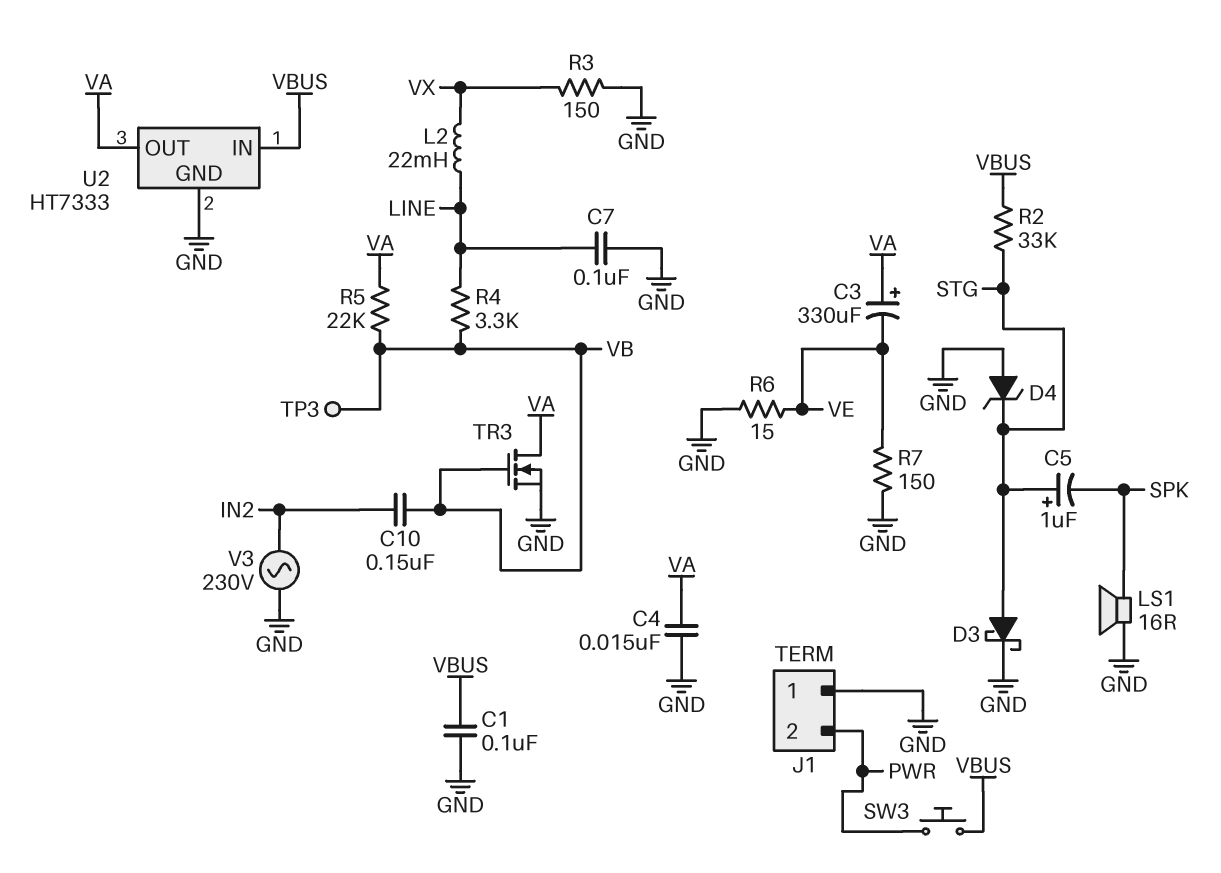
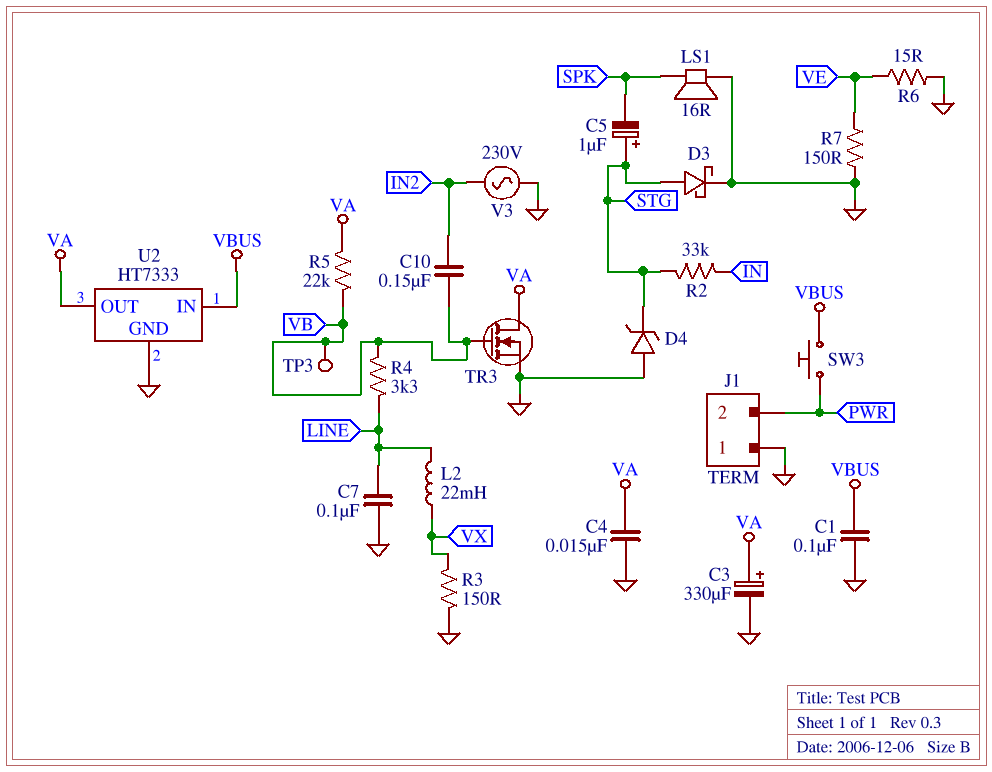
C3: 330uF (plus VA, minus VE) -> 330uF (plus VA, minus GND)
R2: 33k (STG, VBUS) -> 33k (IN, STG)

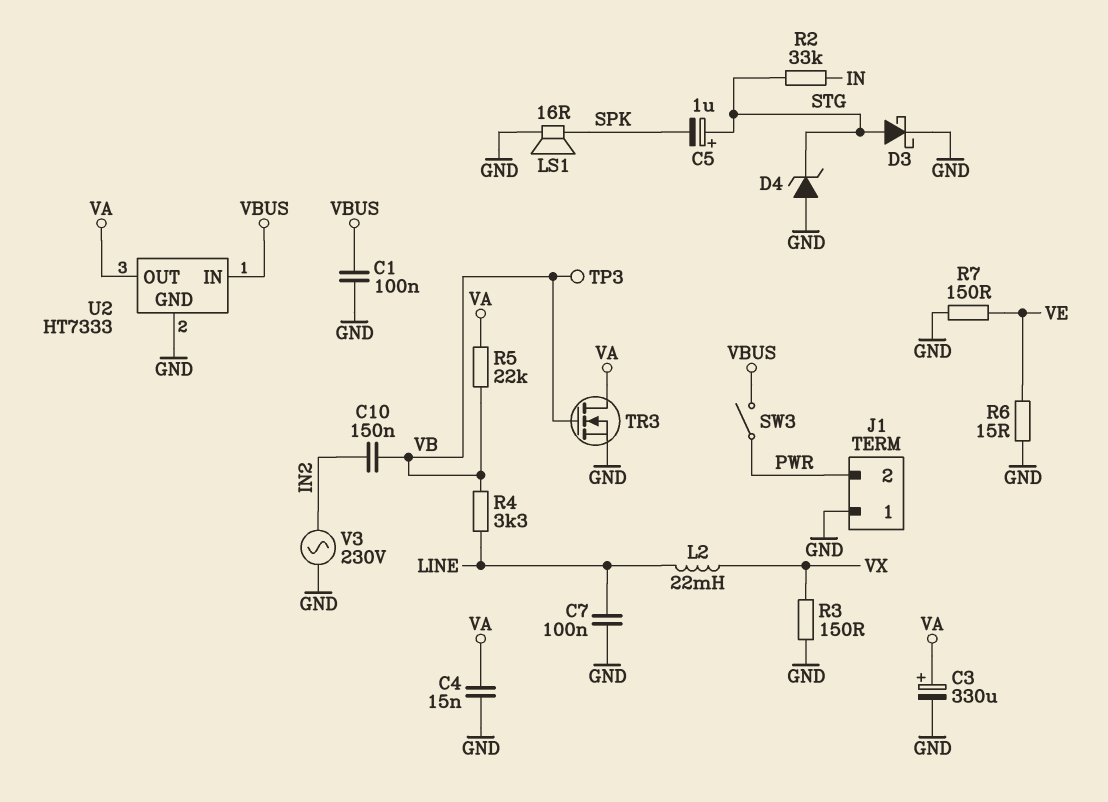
SW3: button (PWR, VBUS) -> switch (PWR, VBUS)

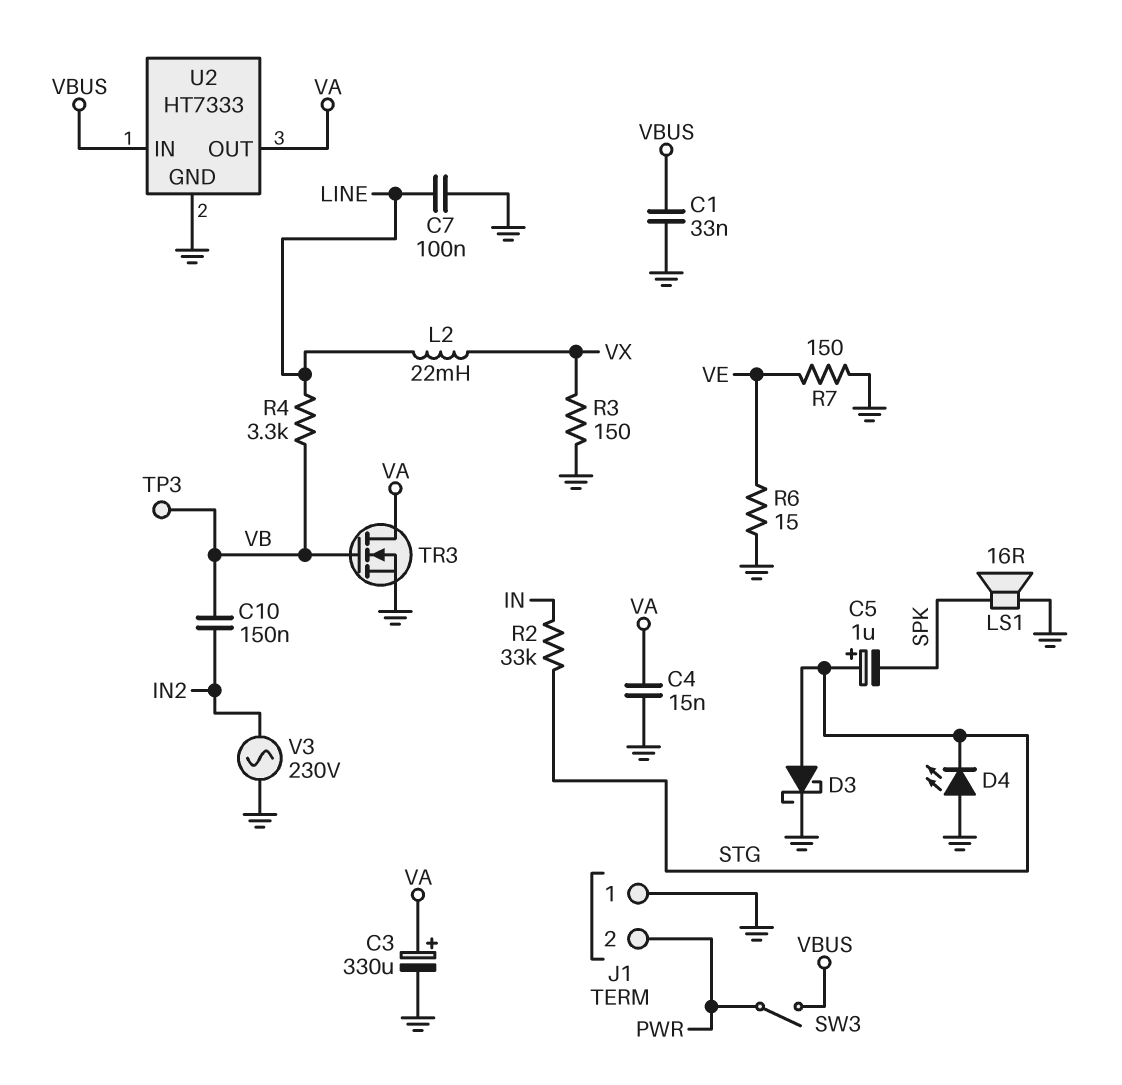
C1: 100nF (GND, VBUS) -> 33nF (GND, VBUS)
D4: zener (A GND, K STG) -> LED (A GND, K STG)
R5: 22k (VA, VB) -> none

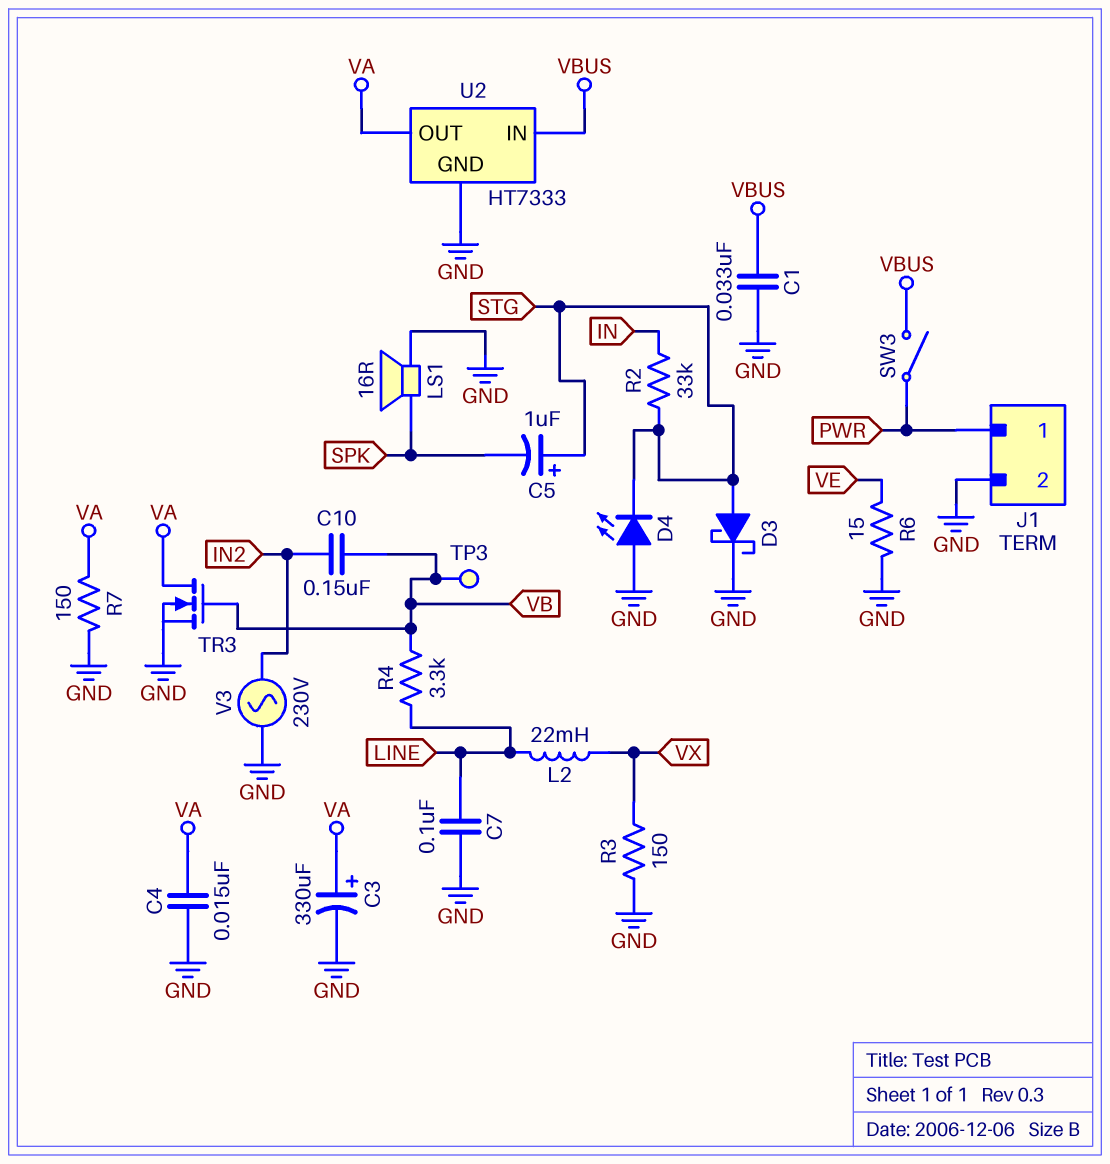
J1 pin 1: GND -> PWR
J1 pin 2: PWR -> GND
R7: 150 (GND, VE) -> 150 (GND, VA)

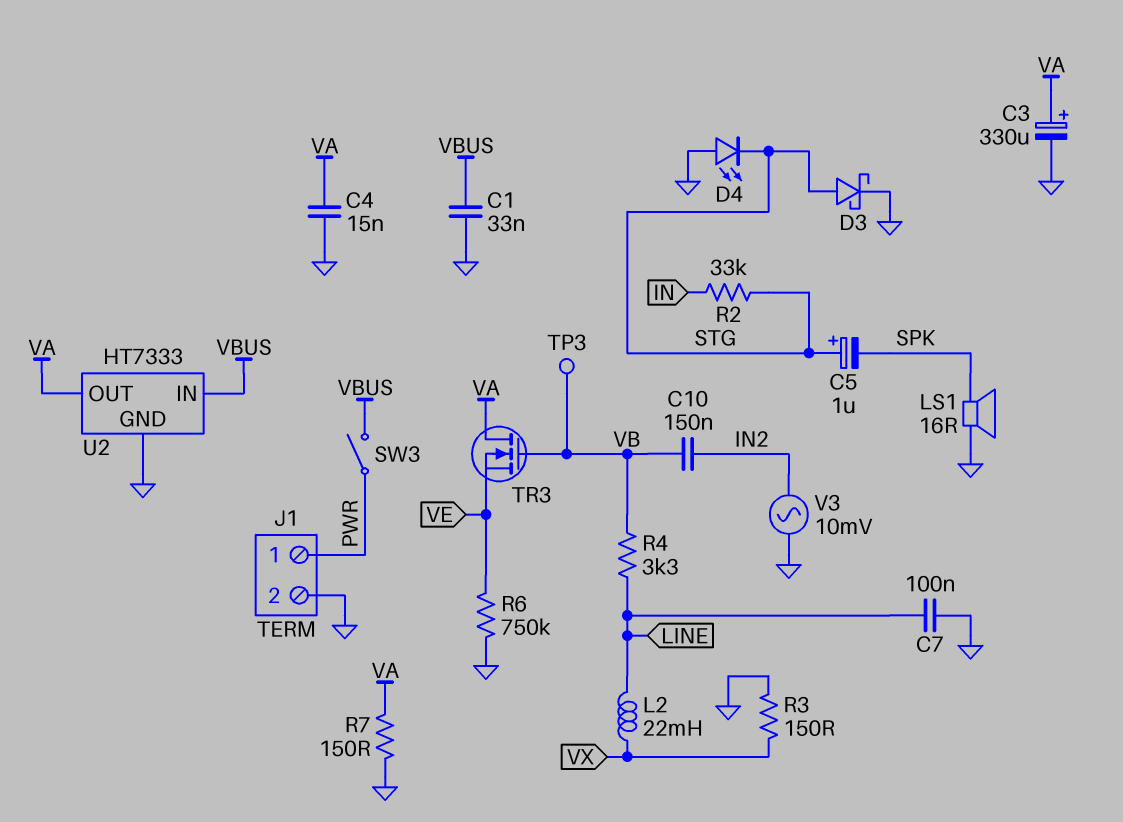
R6: 15 (GND, VE) -> 750k (GND, VE)
TR3: NMOS (G VB, D VA, S GND) -> NMOS (G VB, D VA, S VE)
V3: AC 230V (GND, IN2) -> AC 10mV (GND, IN2)

